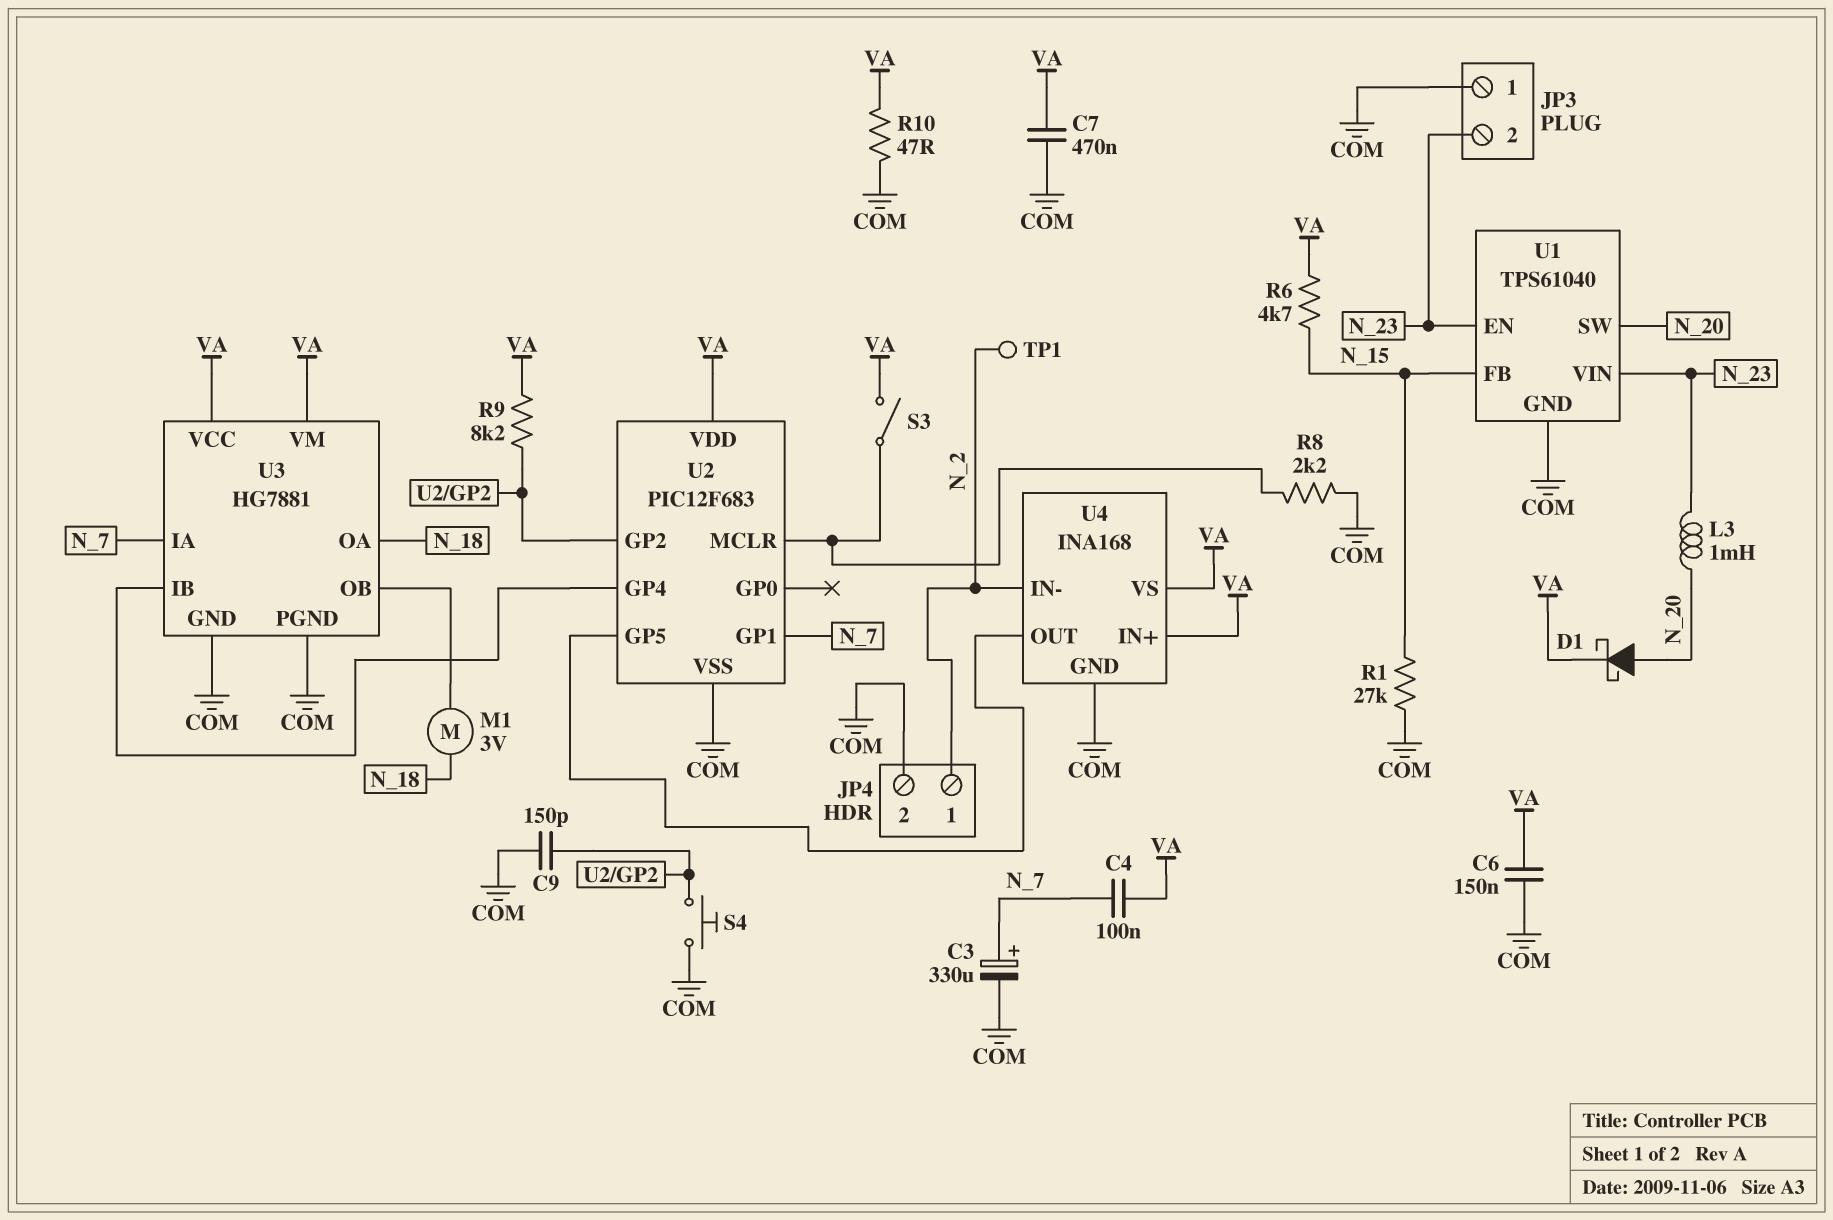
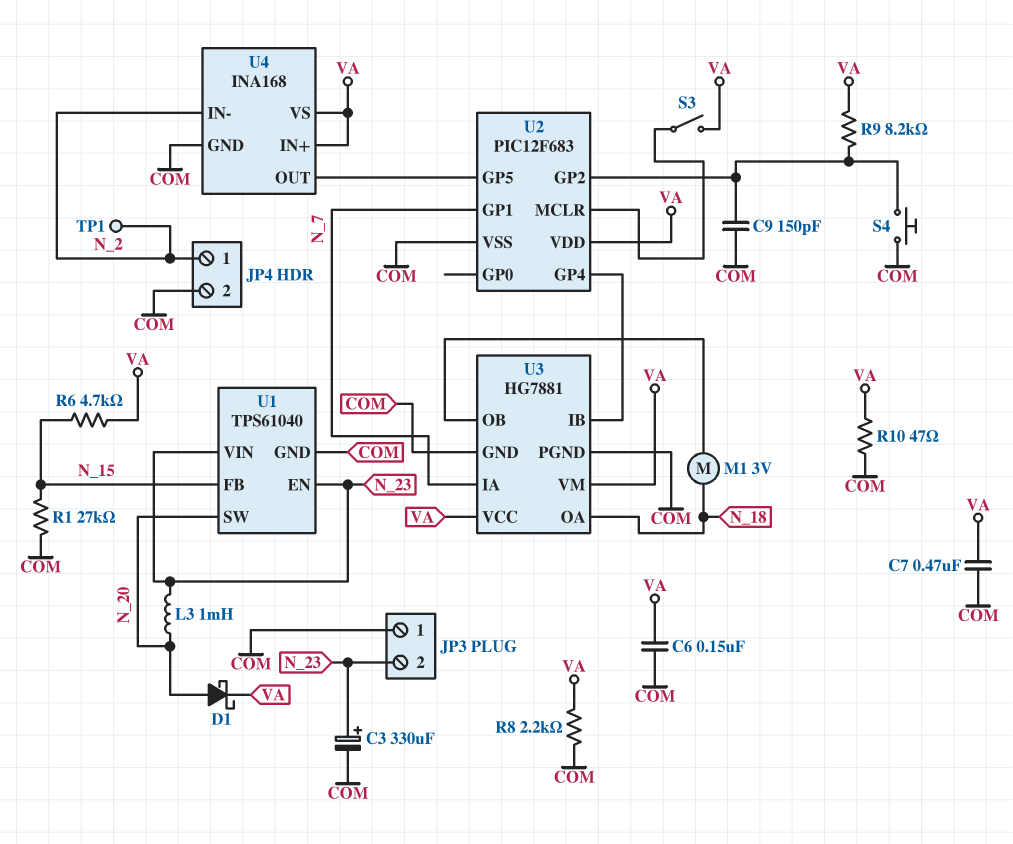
C3: 330uF (plus N_7, minus COM) -> 330uF (plus N_23, minus COM)
C4: 100nF (N_7, VA) -> none
R8: 2.2k (COM, U2/MCLR) -> 2.2k (COM, VA)

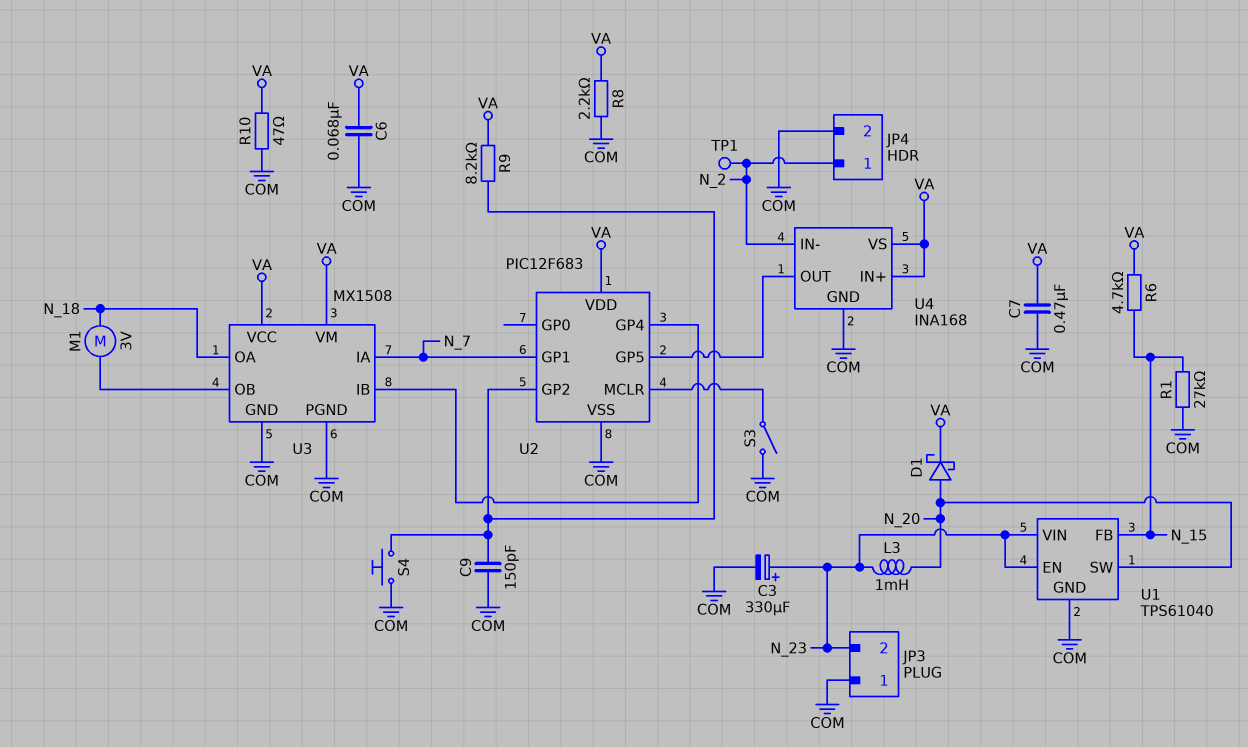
C6: 150nF (COM, VA) -> 68nF (COM, VA)
S3: switch (U2/MCLR, VA) -> switch (COM, U2/MCLR)
U3: HG7881 -> MX1508

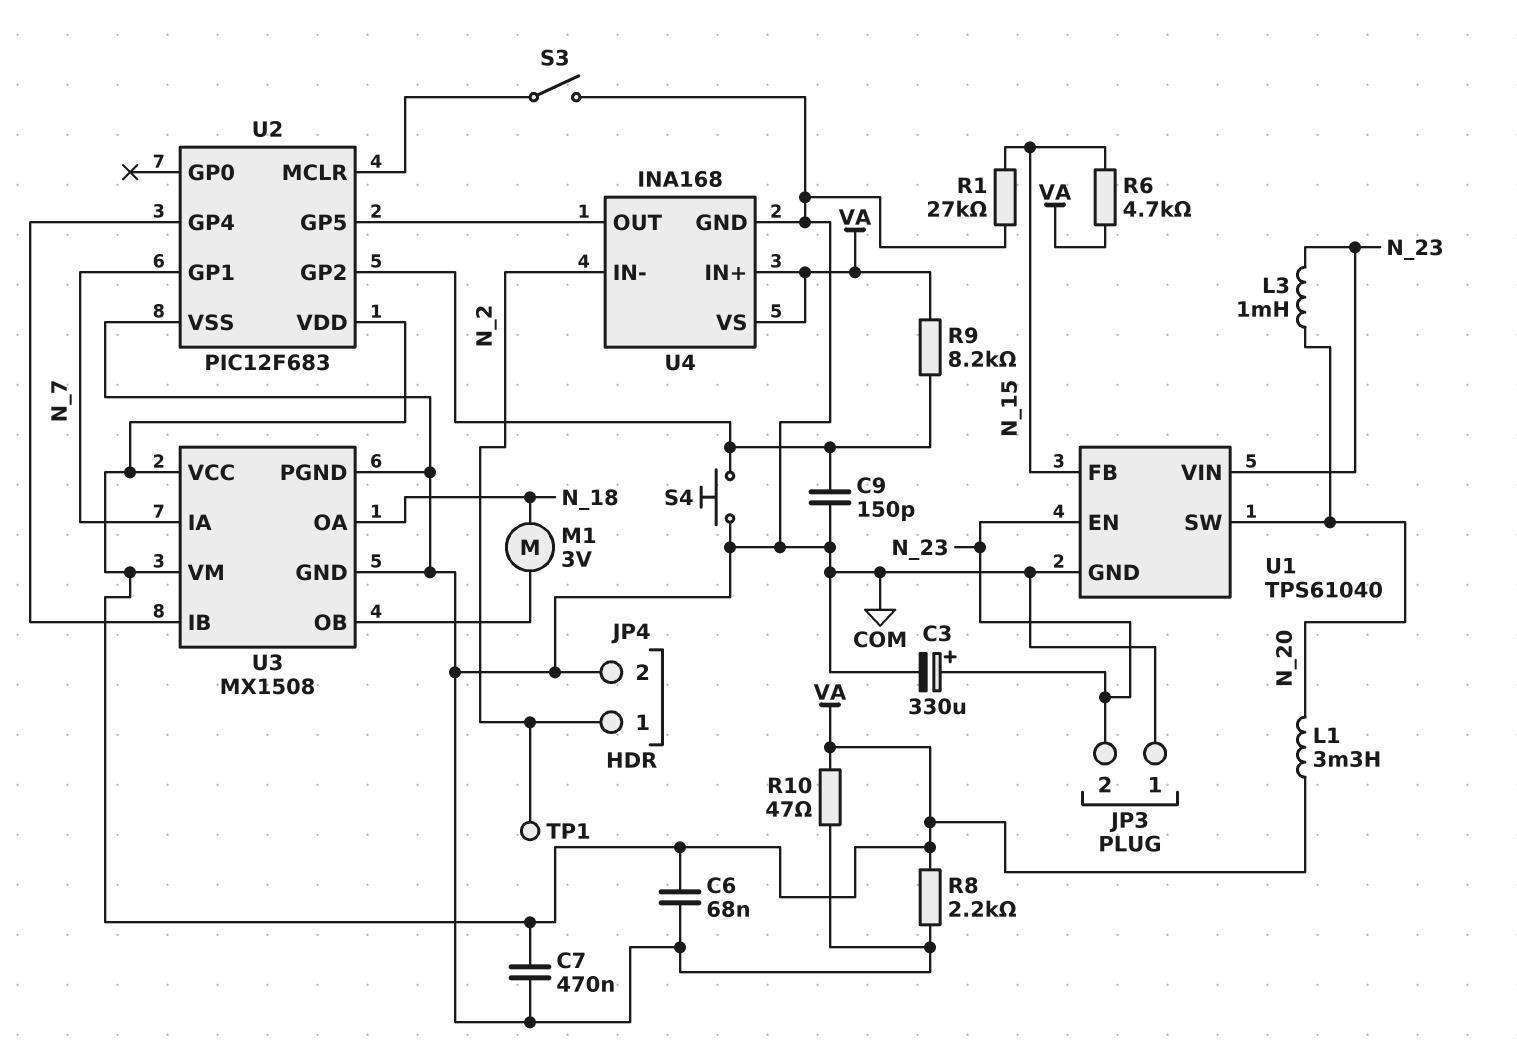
D1: schottky (A N_20, K VA) -> none
L1: none -> 3.3mH (N_20, VA)

